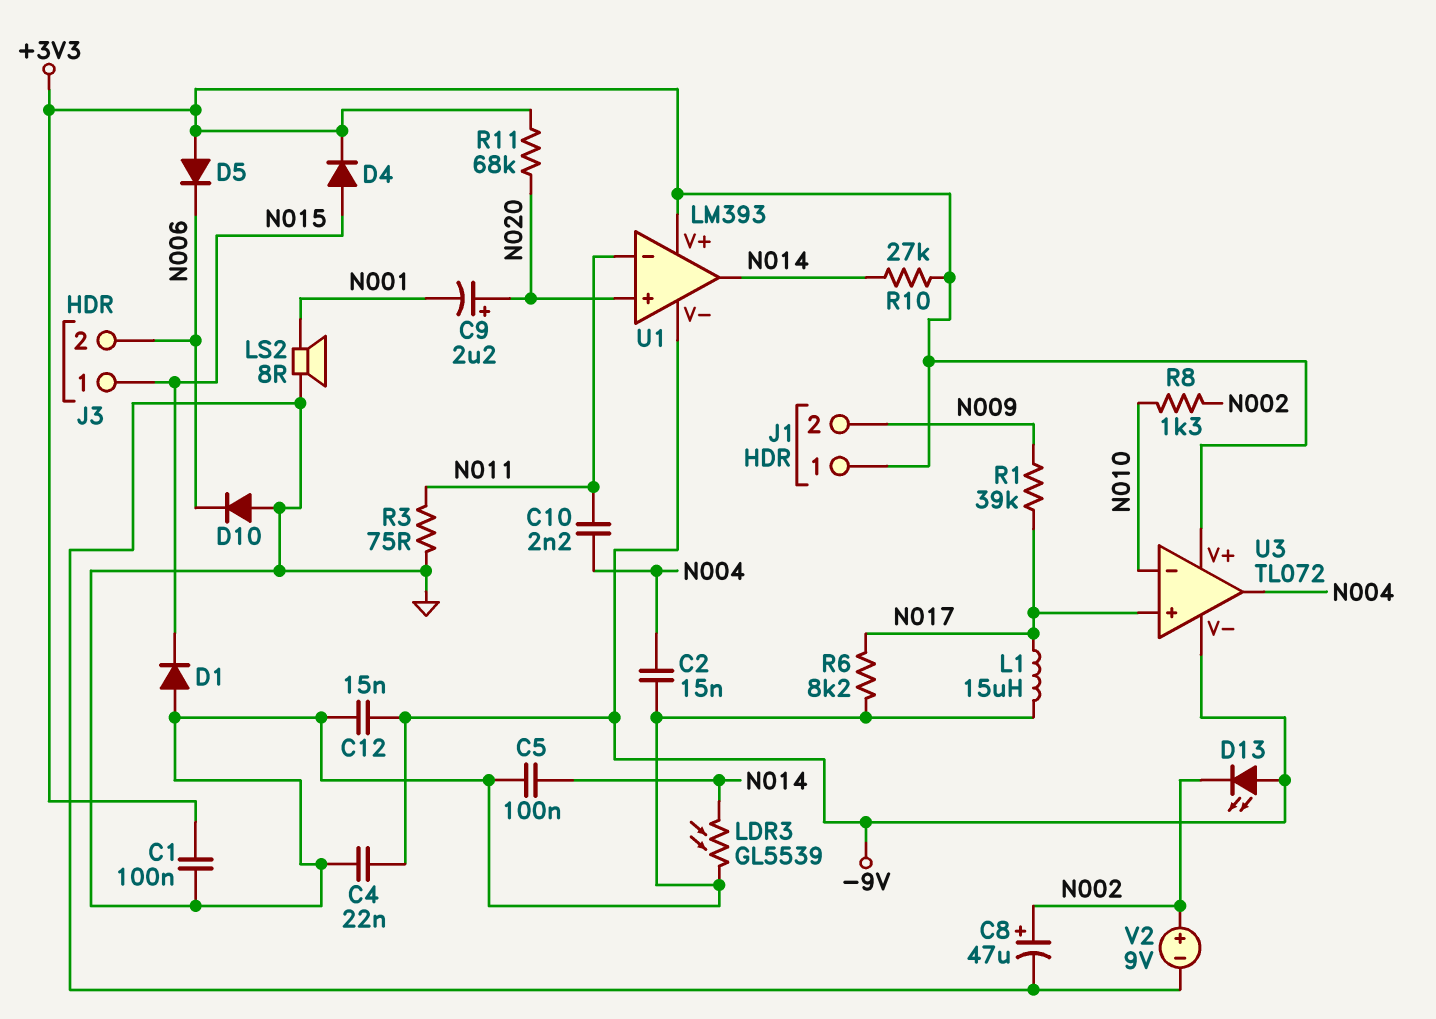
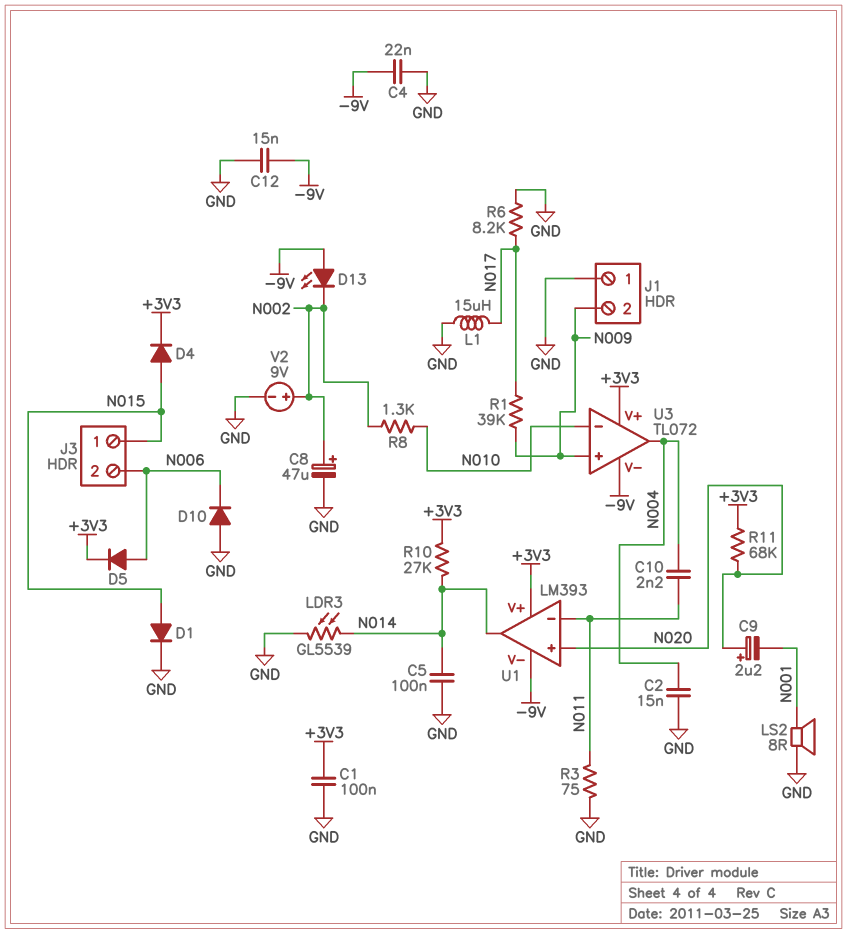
D1: diode (A GND, K N015) -> diode (A N015, K GND)
D5: diode (A +3V3, K N006) -> diode (A N006, K +3V3)
J1 pin 1: +3V3 -> GND
U3 pin in+: N017 -> N009

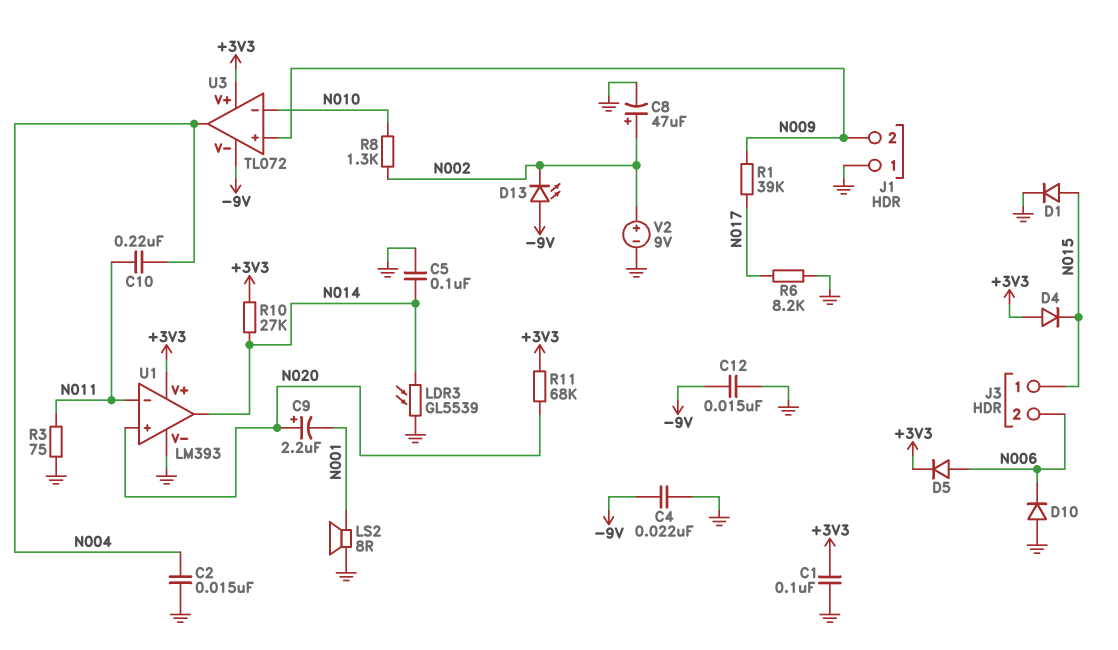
C10: 2.2nF (N004, N011) -> 220nF (N004, N011)
D4: diode (A N015, K +3V3) -> diode (A +3V3, K N015)
L1: 15uH (GND, N017) -> none
U1 pin V-: -9V -> GND

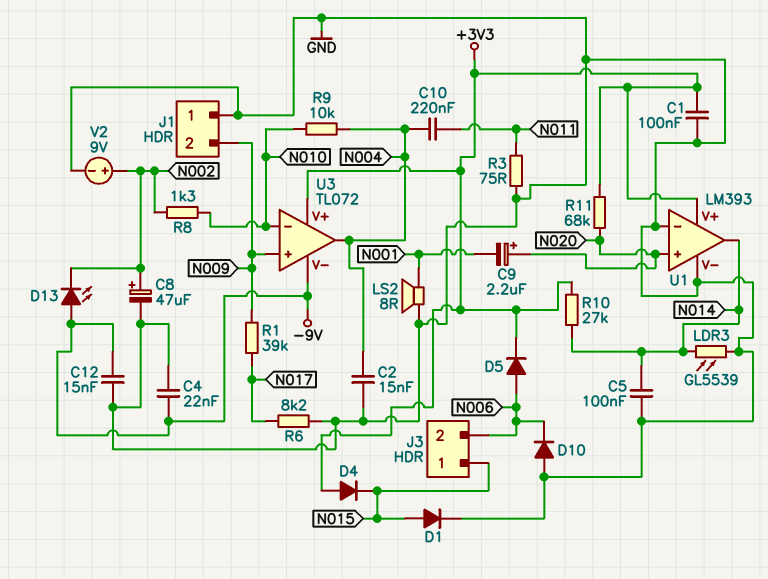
R9: none -> 10k (N004, N010)
U1 pin in-: N011 -> GND

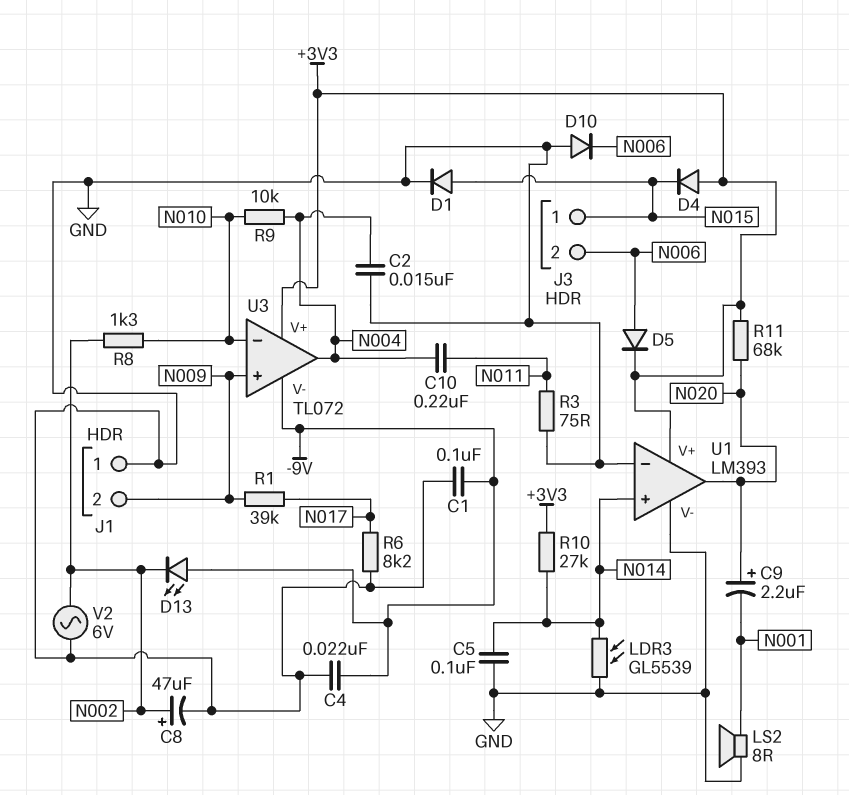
C1: 100nF (+3V3, GND) -> 100nF (-9V, GND)
C12: 15nF (-9V, GND) -> none
U1 pin in+: N020 -> N014
U1 pin out: N014 -> N020
V2: 9V (plus N002, minus GND) -> AC 6V (GND, N002)

